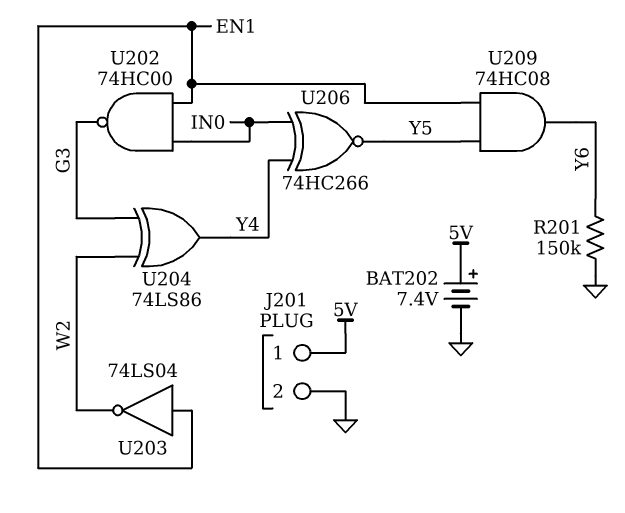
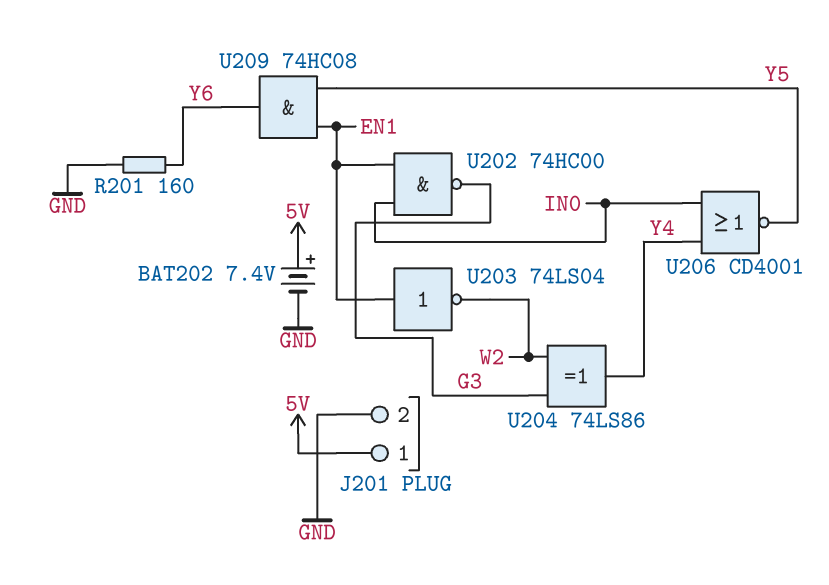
R201: 150k (GND, Y6) -> 160 (GND, Y6)
U206: XNOR 74HC266 (in IN0, in Y4, out Y5) -> NOR CD4001 (in IN0, in Y4, out Y5)

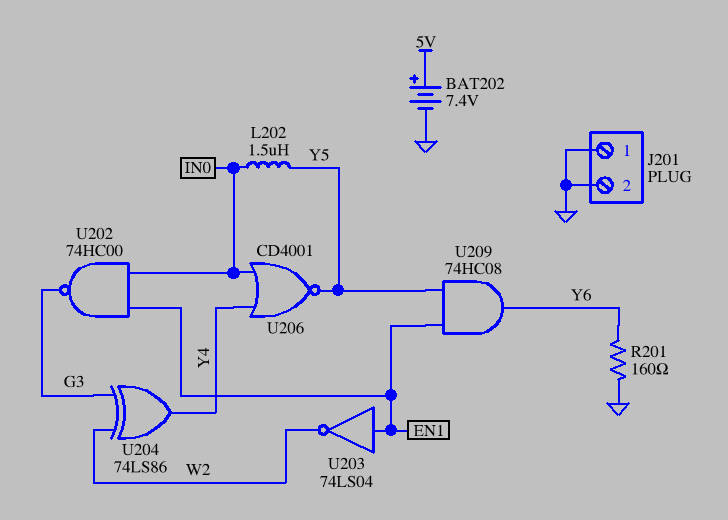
J201 pin 1: 5V -> GND
L202: none -> 1.5uH (IN0, Y5)

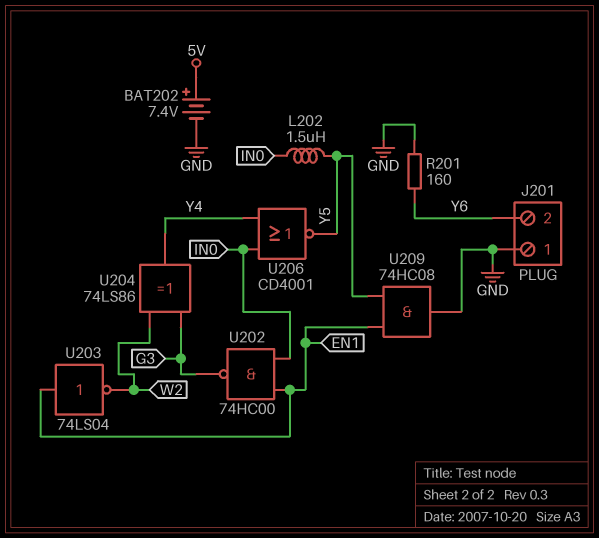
J201 pin 2: GND -> Y6
U209: AND 74HC08 (in EN1, in Y5, out Y6) -> AND 74HC08 (in EN1, in Y5, out GND)

